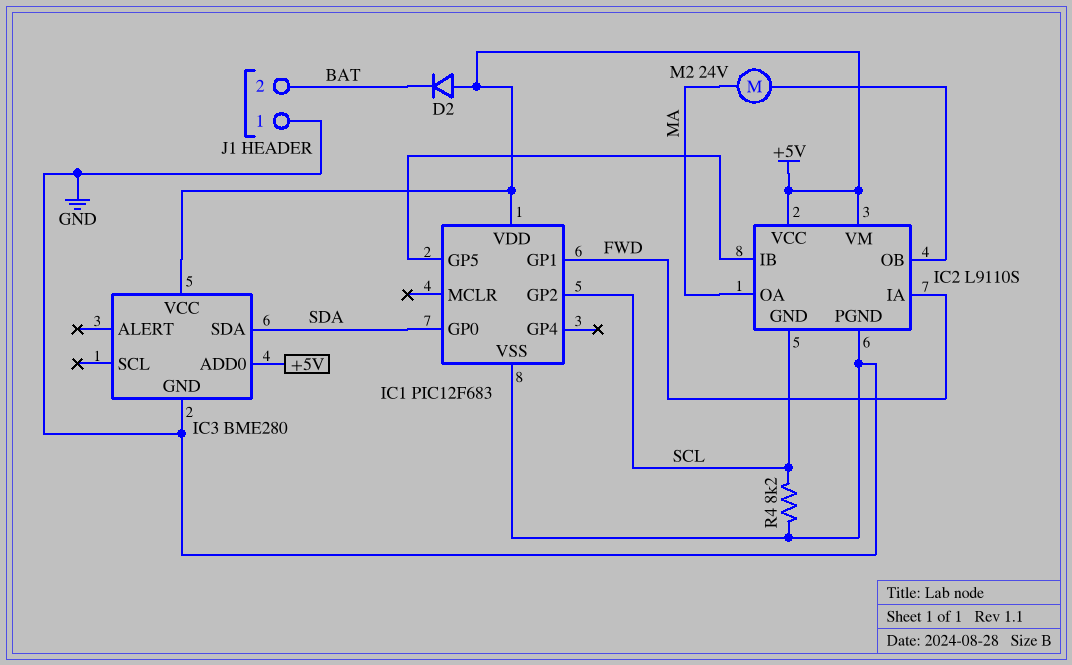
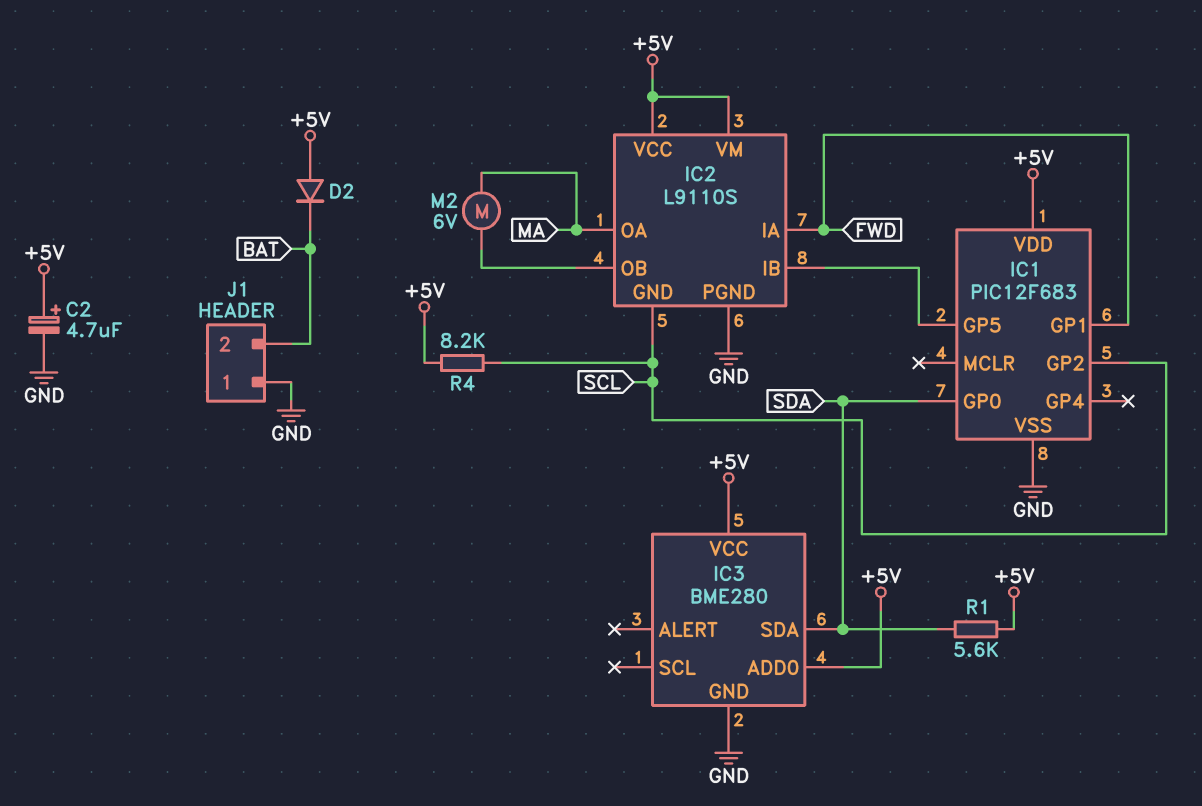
C2: none -> 4.7uF (plus +5V, minus GND)
M2: motor 24V (IC2/OB, MA) -> motor 6V (IC2/OB, MA)
R1: none -> 5.6k (+5V, SDA)
R4: 8.2k (GND, SCL) -> 8.2k (+5V, SCL)

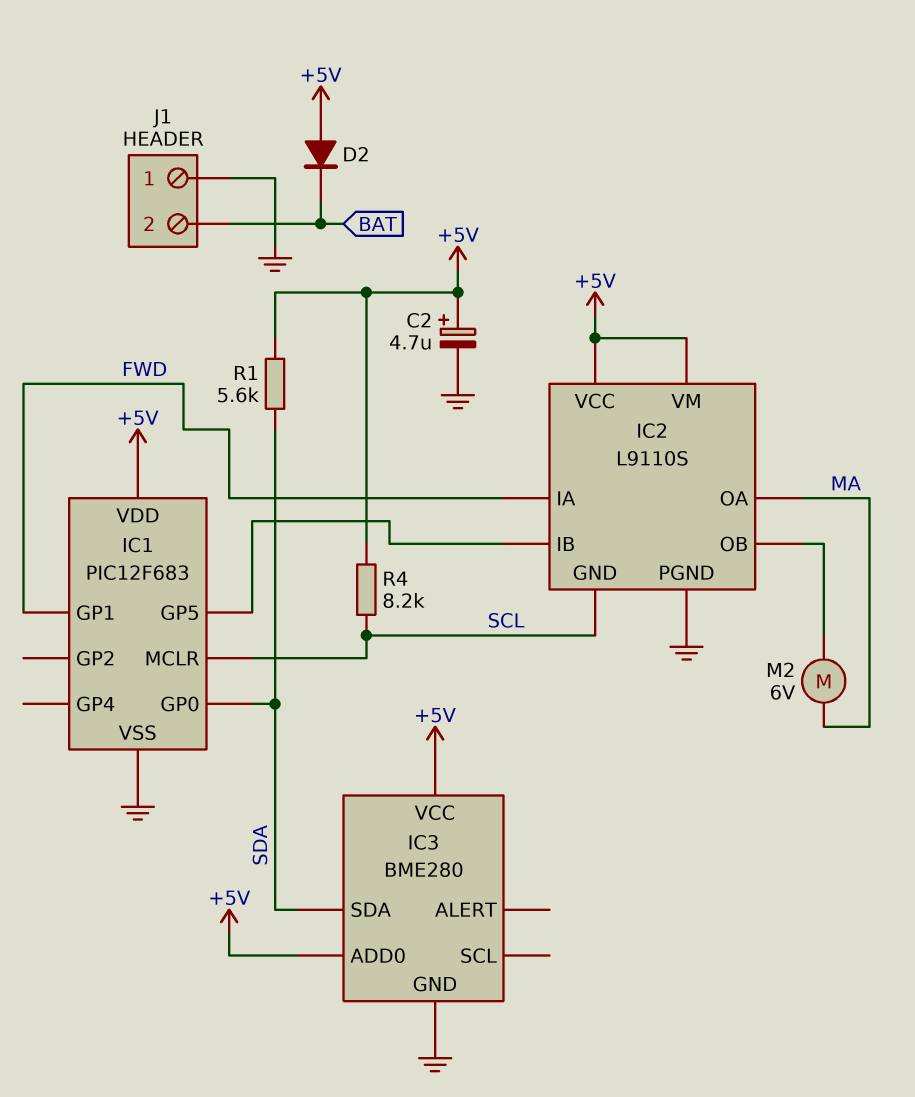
IC1 pin GP2: SCL -> none
IC1 pin MCLR: none -> SCL

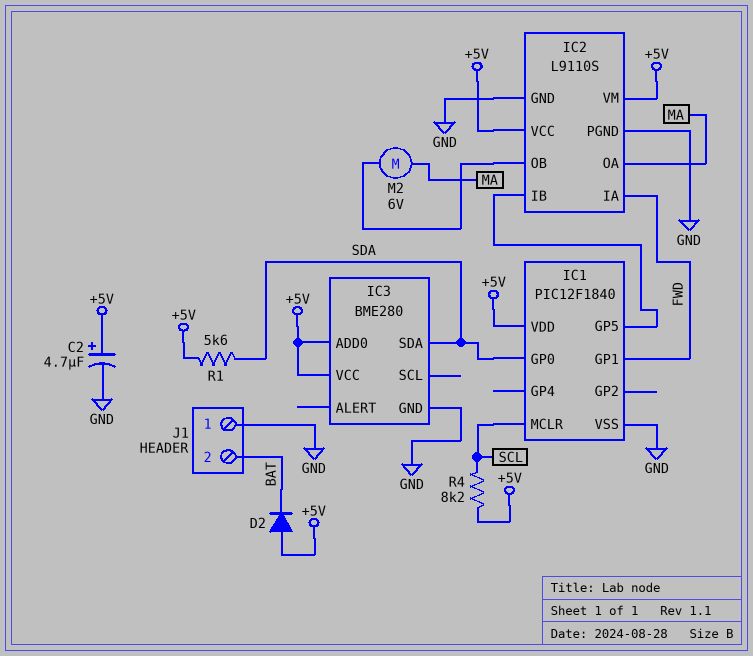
IC1: PIC12F683 -> PIC12F1840
IC2 pin GND: SCL -> GND

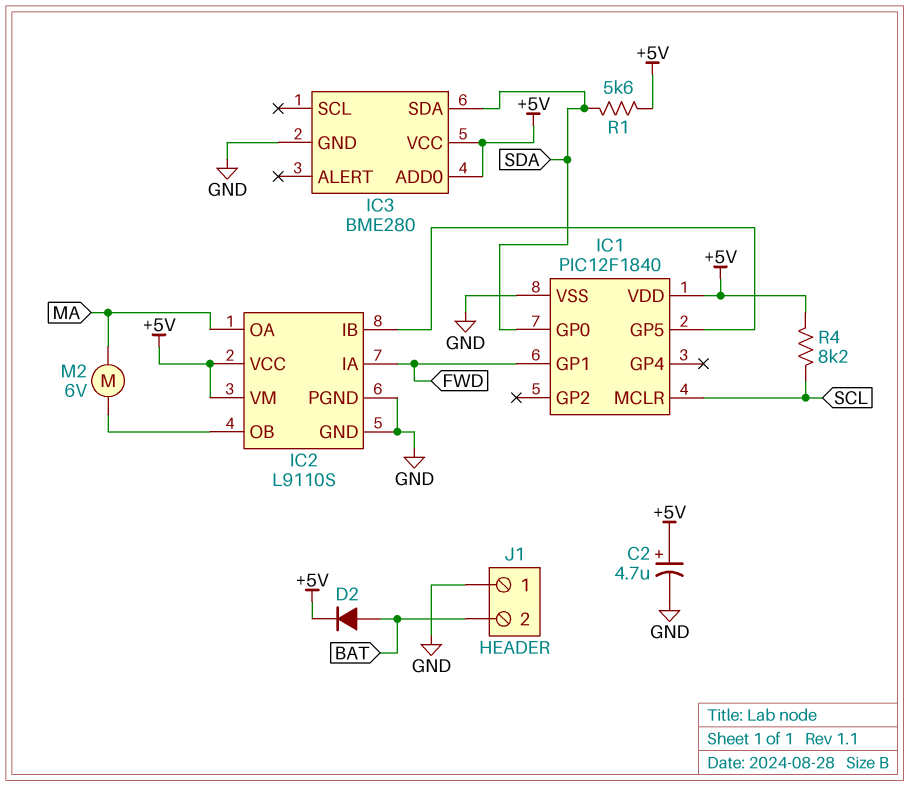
D2: diode (A +5V, K BAT) -> diode (A BAT, K +5V)

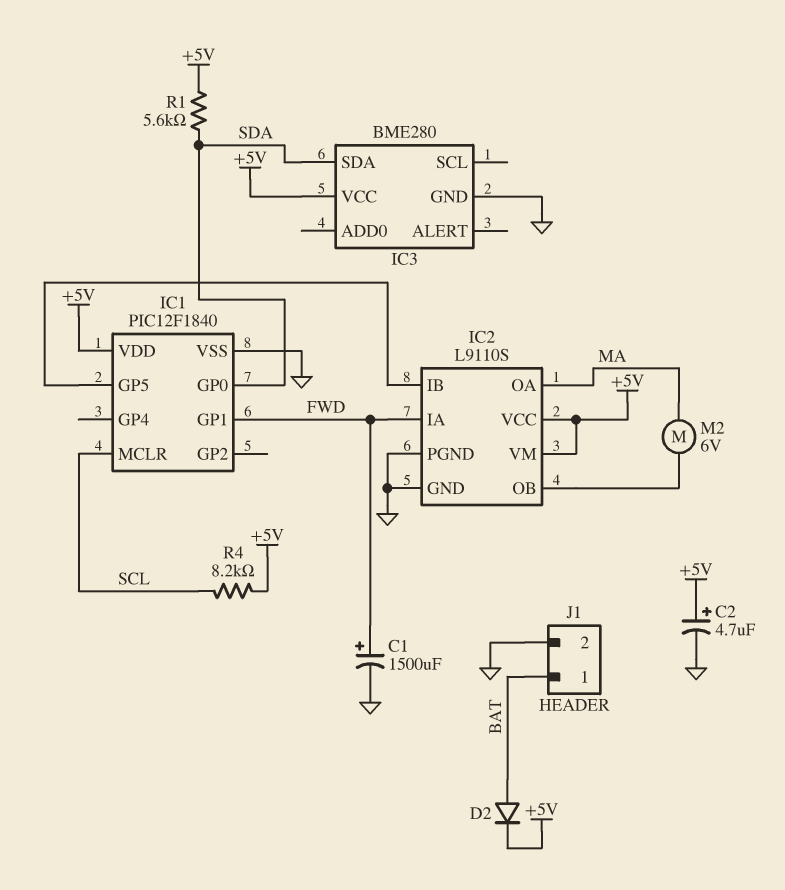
C1: none -> 1500uF (plus FWD, minus GND)
IC3 pin ADD0: +5V -> none
J1 pin 1: GND -> BAT
J1 pin 2: BAT -> GND

